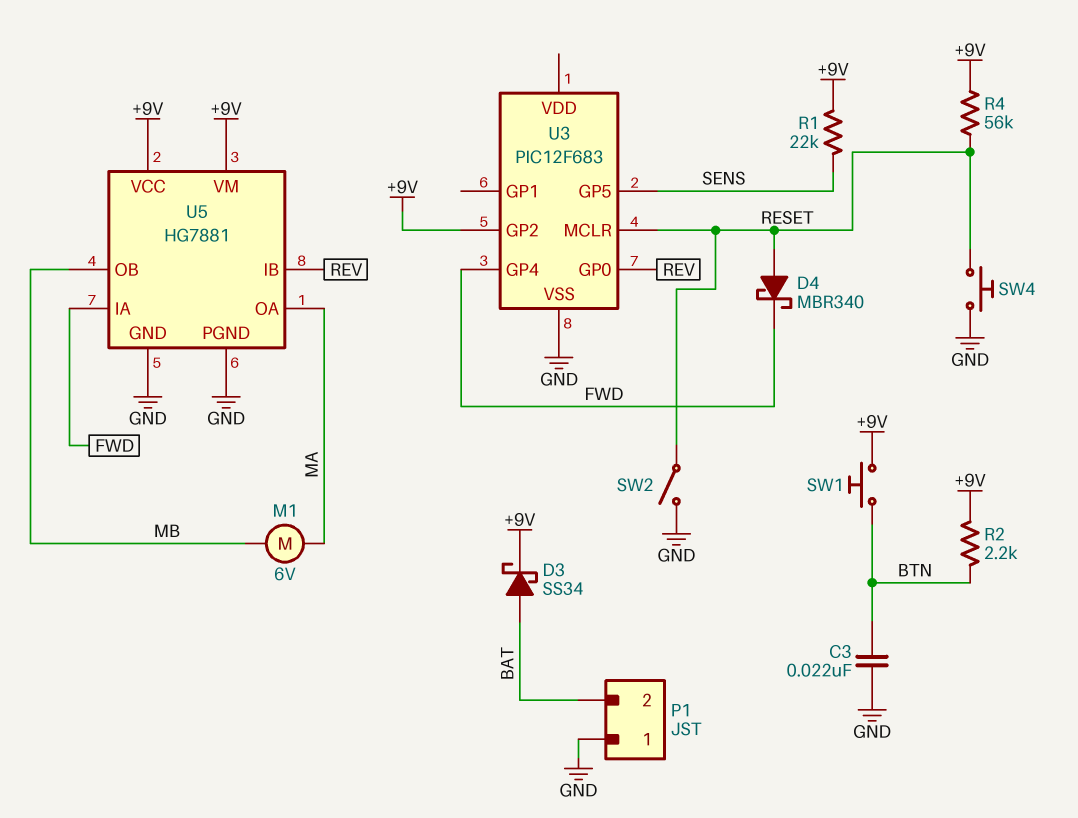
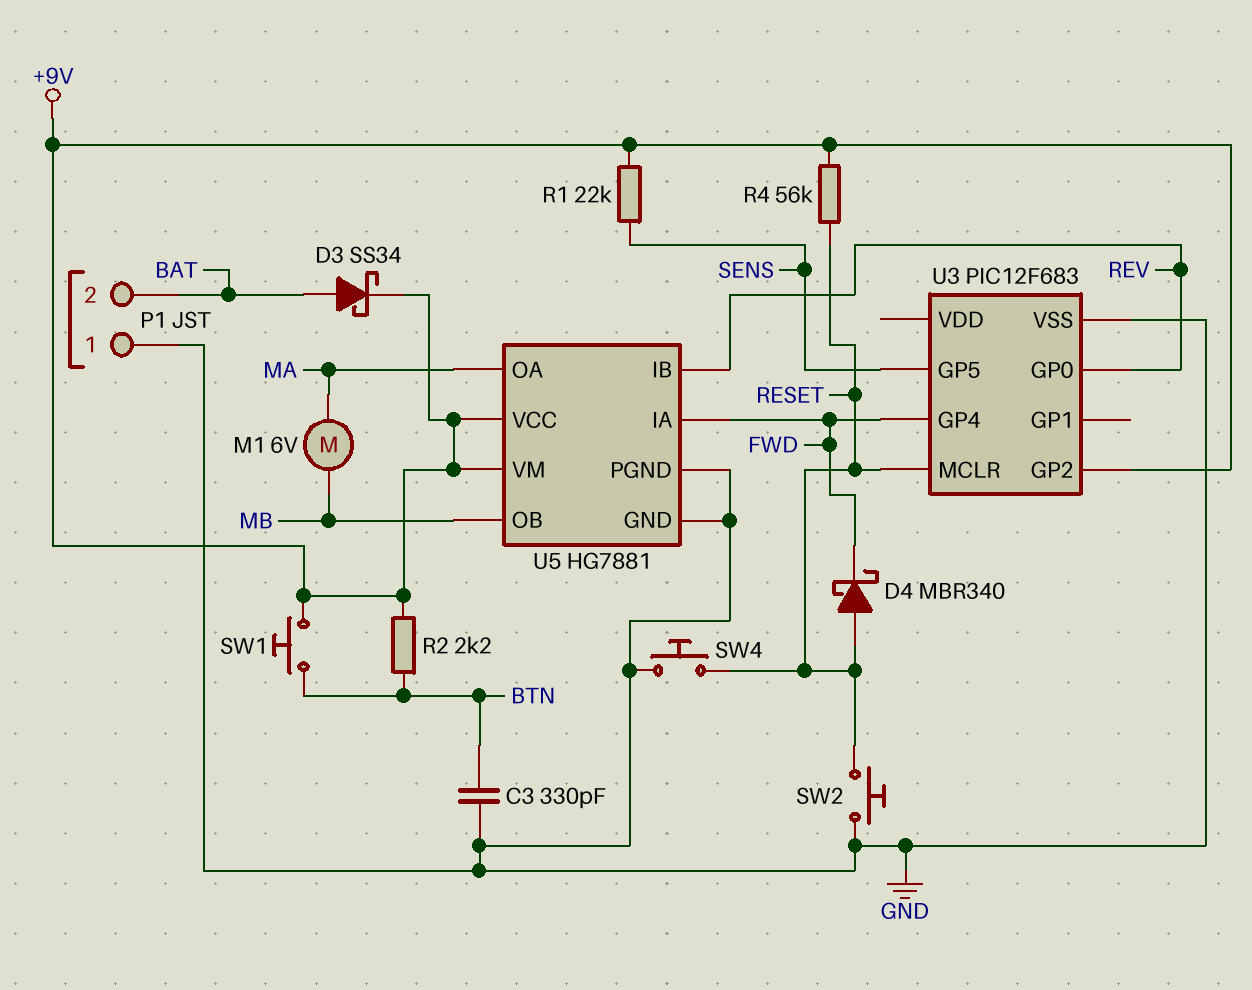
C3: 22nF (BTN, GND) -> 330pF (BTN, GND)
SW2: switch (GND, RESET) -> button (GND, RESET)

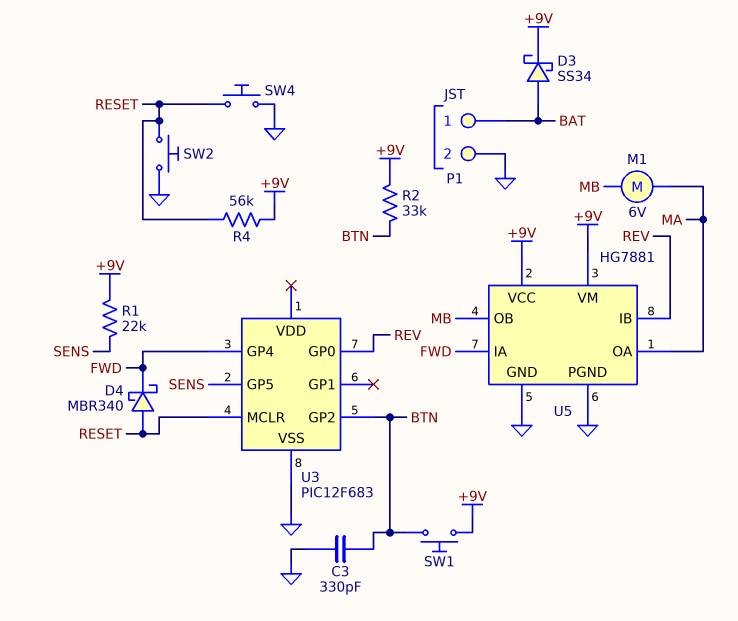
P1 pin 1: GND -> BAT
P1 pin 2: BAT -> GND
R2: 2.2k (+9V, BTN) -> 33k (+9V, BTN)
U3 pin GP2: +9V -> BTN

